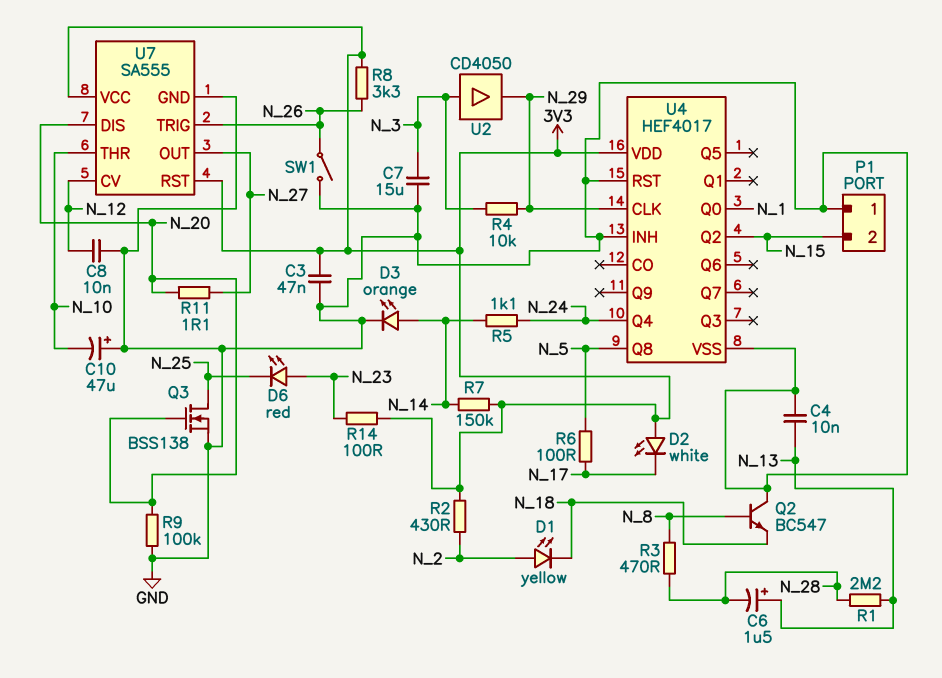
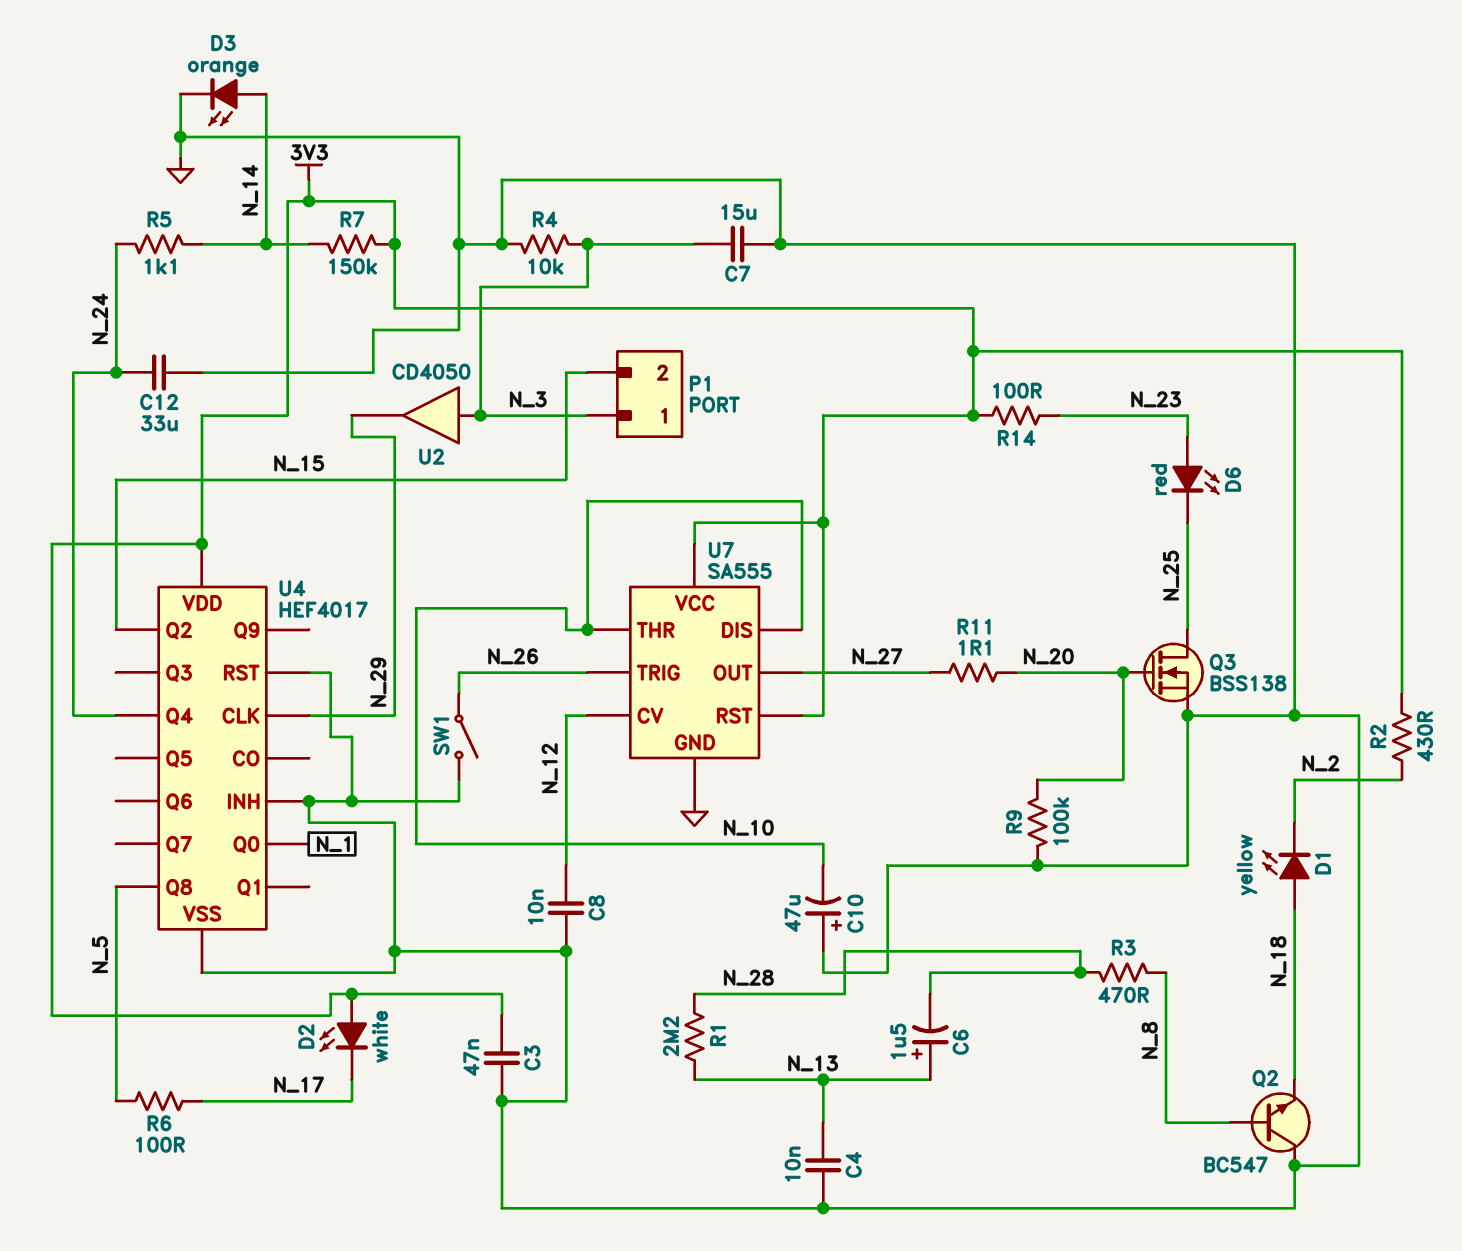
C12: none -> 33uF (GND, N_24)
D1: LED yellow (A N_2, K N_18) -> LED yellow (A N_18, K N_2)
P1 pin 1: GND -> N_3
R4: 10k (N_3, N_29) -> 10k (GND, N_3)
R8: 3.3k (3V3, N_26) -> none
U7 pin DIS: N_20 -> N_10

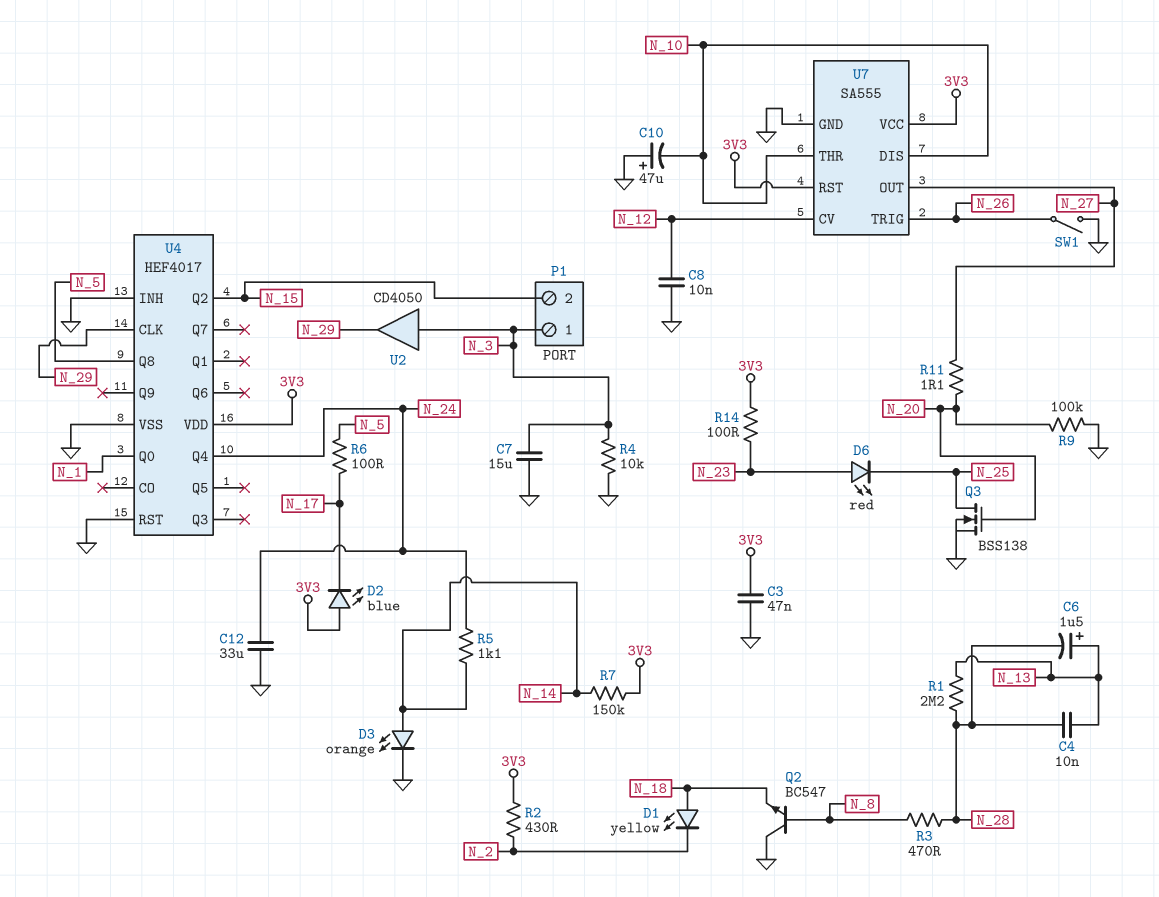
C4: 10nF (GND, N_13) -> 10nF (N_13, N_28)
D2: LED white (A 3V3, K N_17) -> LED blue (A 3V3, K N_17)

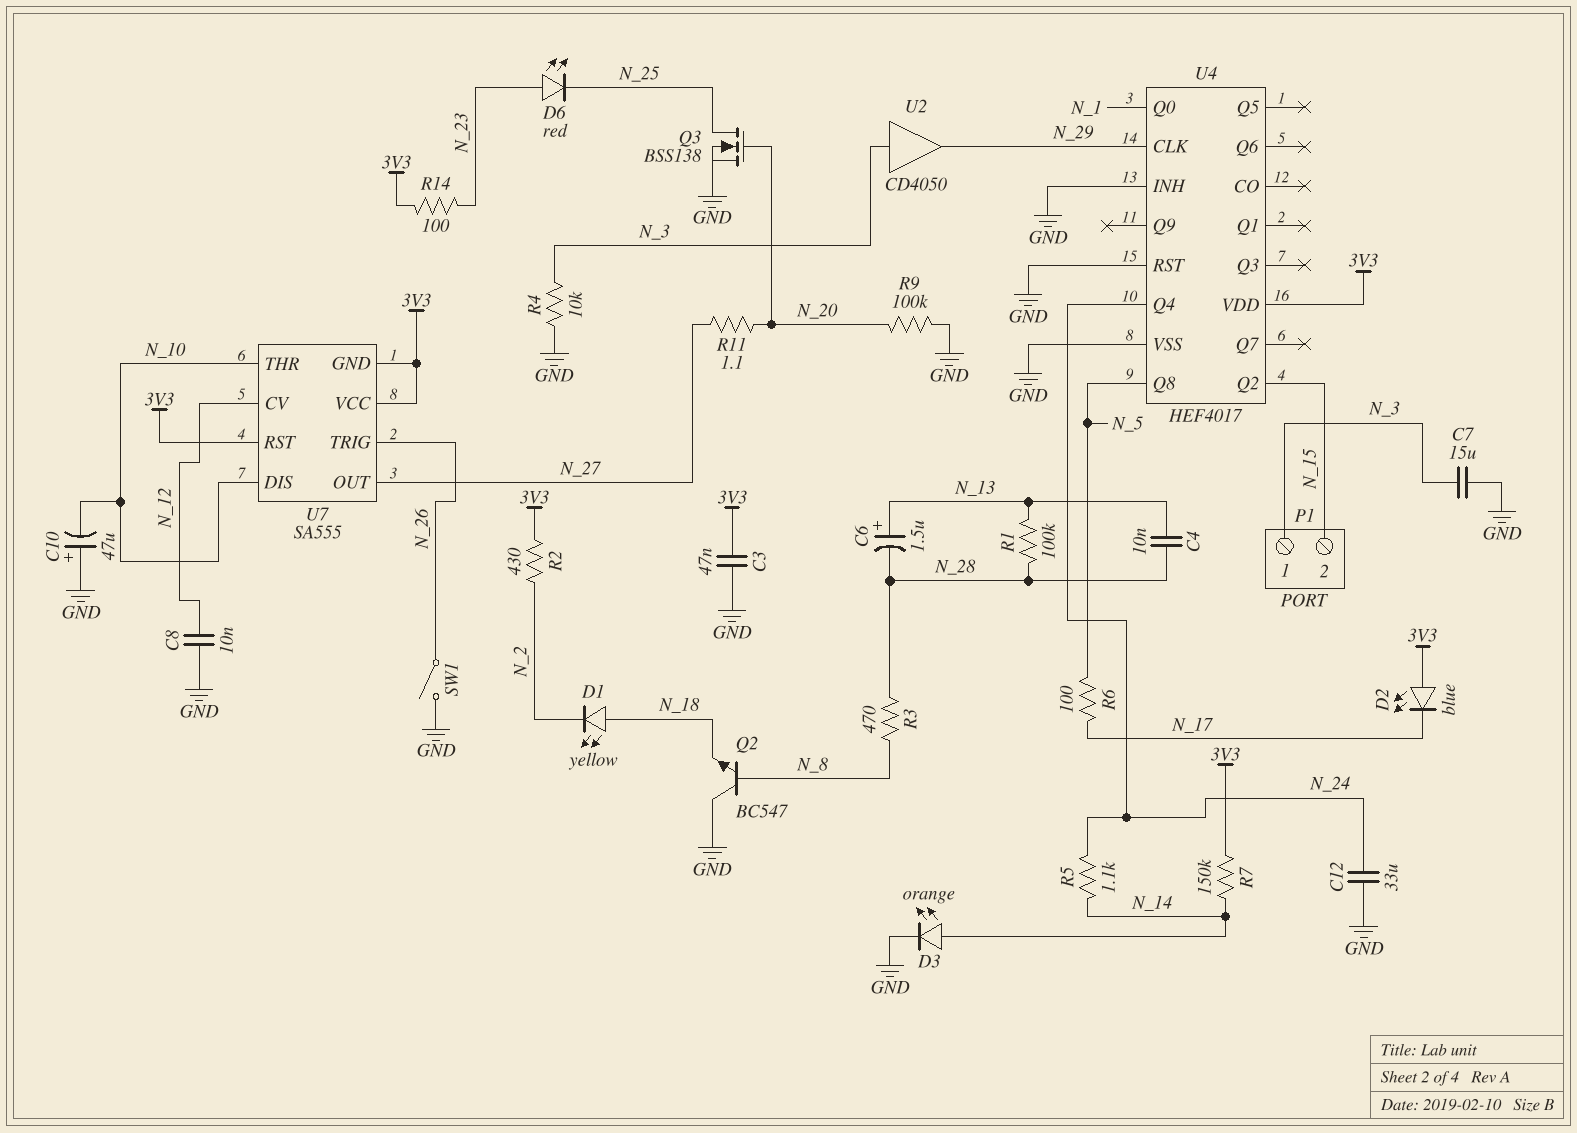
R1: 2.2M (N_13, N_28) -> 100k (N_13, N_28)
U7 pin GND: GND -> 3V3

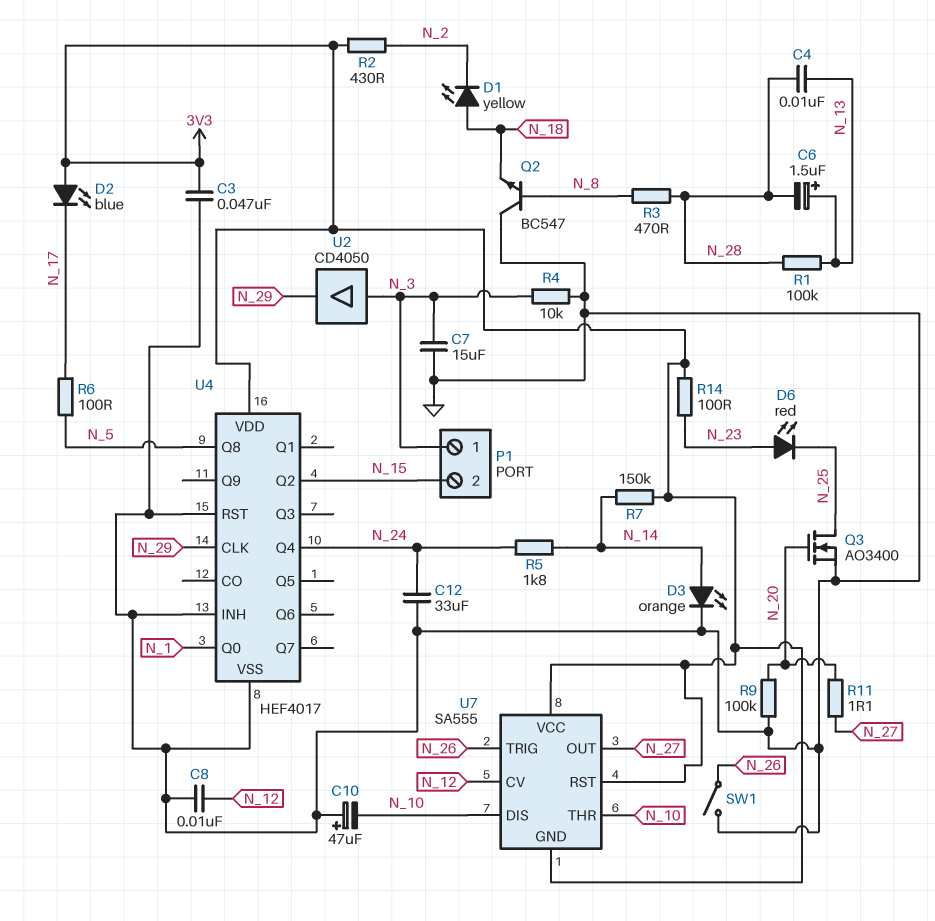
Q3: NMOS BSS138 (G N_20, D N_25, S GND) -> NMOS AO3400 (G N_20, D N_25, S GND)
R5: 1.1k (N_14, N_24) -> 1.8k (N_14, N_24)

